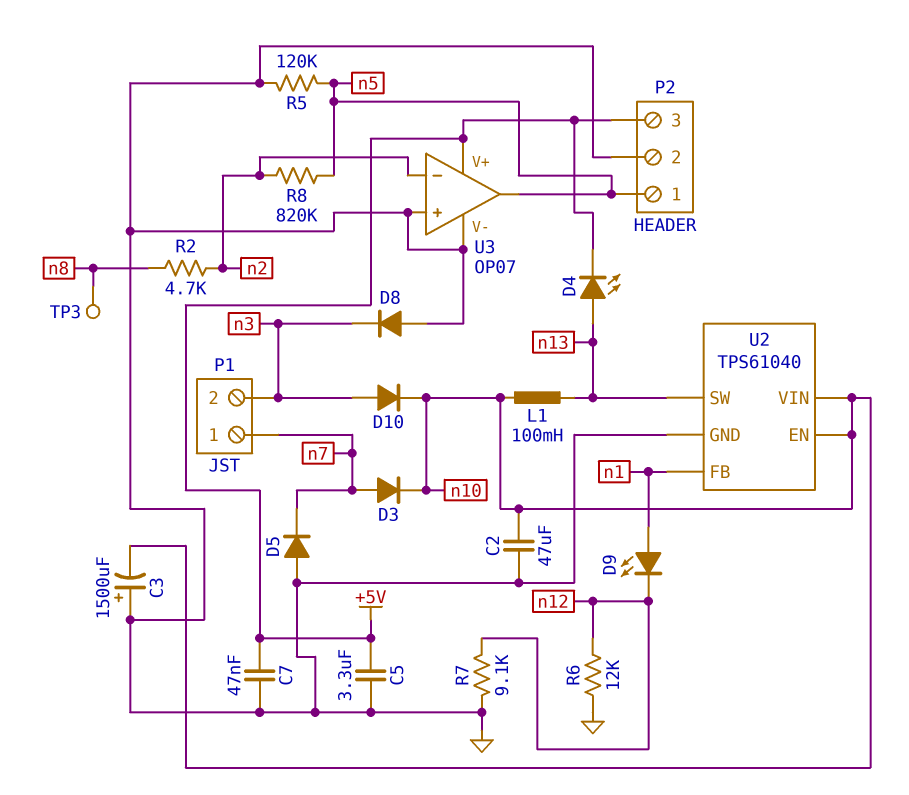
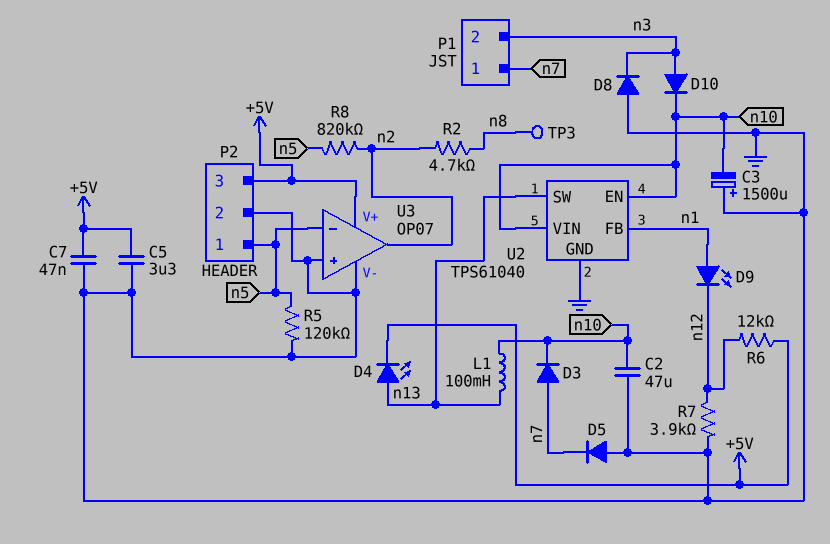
R6: 12k (GND, n12) -> 12k (+5V, n12)
R7: 9.1k (GND, n12) -> 3.9k (GND, n12)
U3 pin in-: n2 -> n5
U3 pin out: n5 -> n2

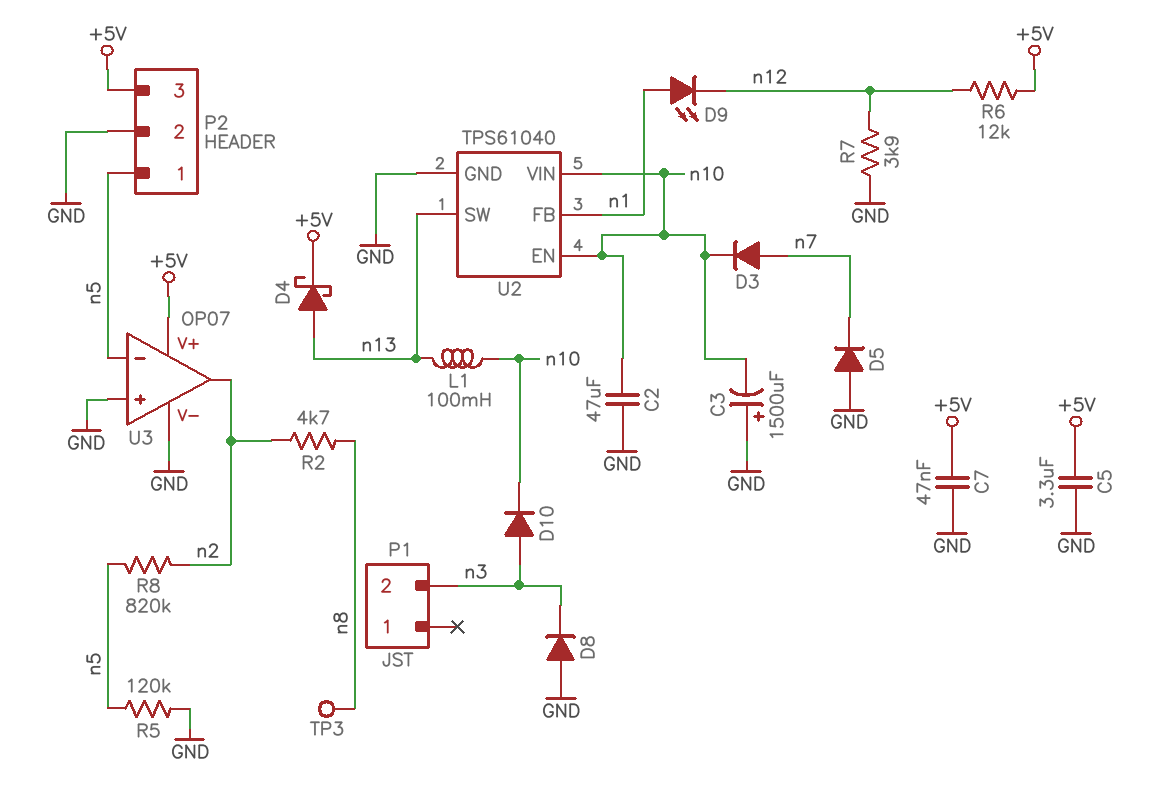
D4: LED (A n13, K +5V) -> schottky (A n13, K +5V)
P1 pin 1: n7 -> none

